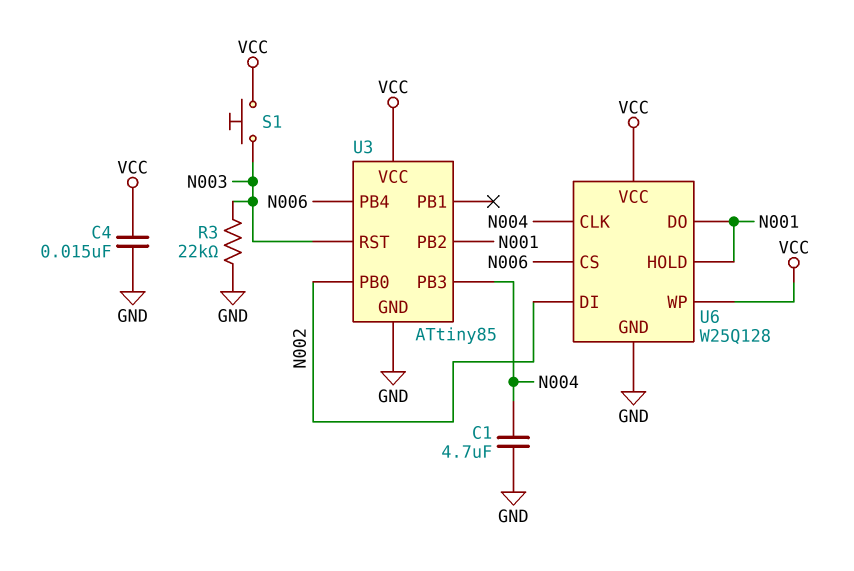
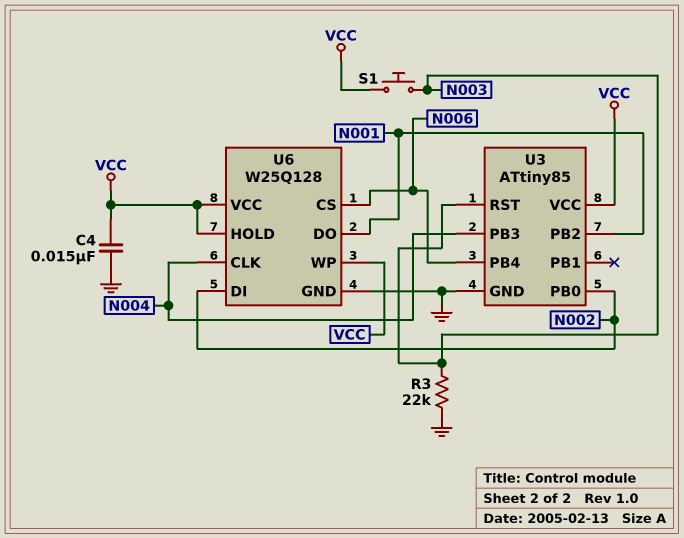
C1: 4.7uF (GND, N004) -> none
U6 pin HOLD: N001 -> VCC

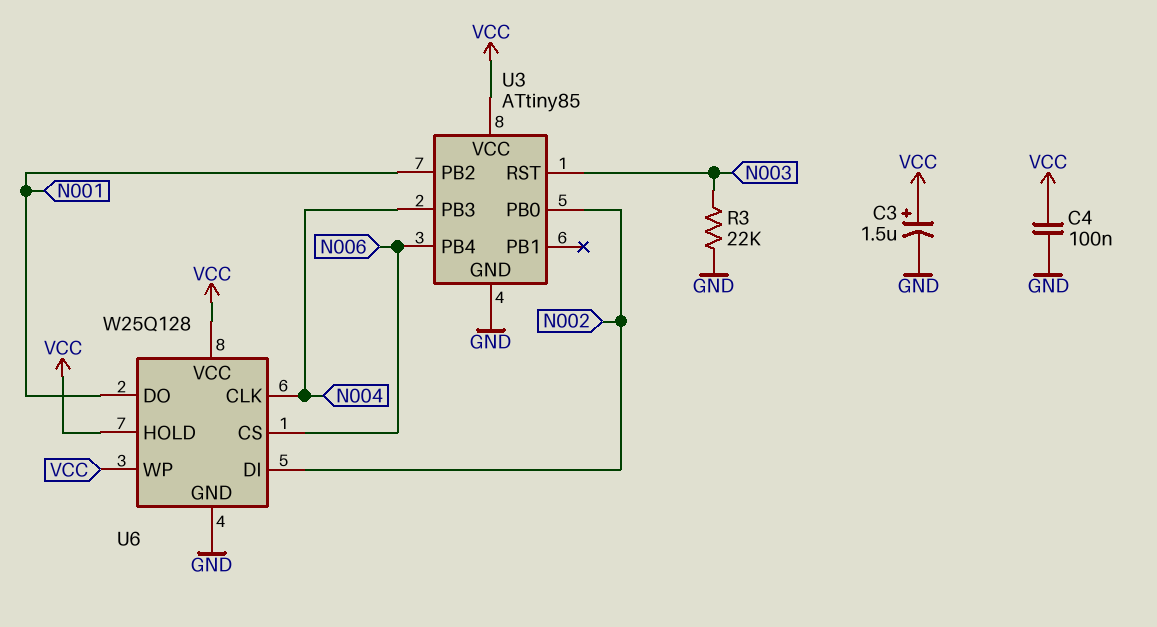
C3: none -> 1.5uF (plus VCC, minus GND)
C4: 15nF (GND, VCC) -> 100nF (GND, VCC)
S1: button (N003, VCC) -> none

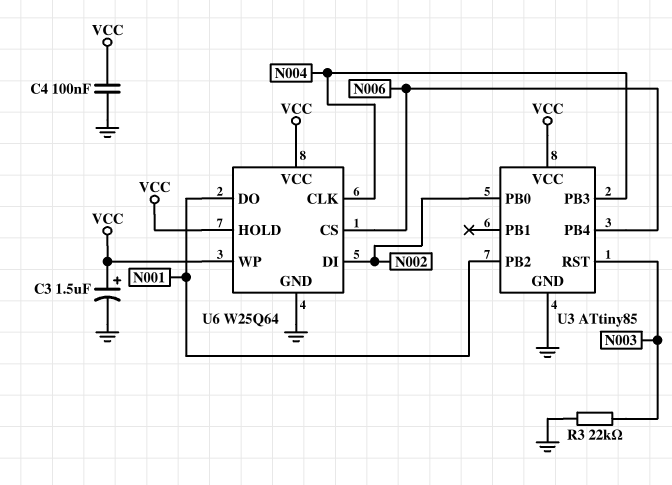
U6: W25Q128 -> W25Q64

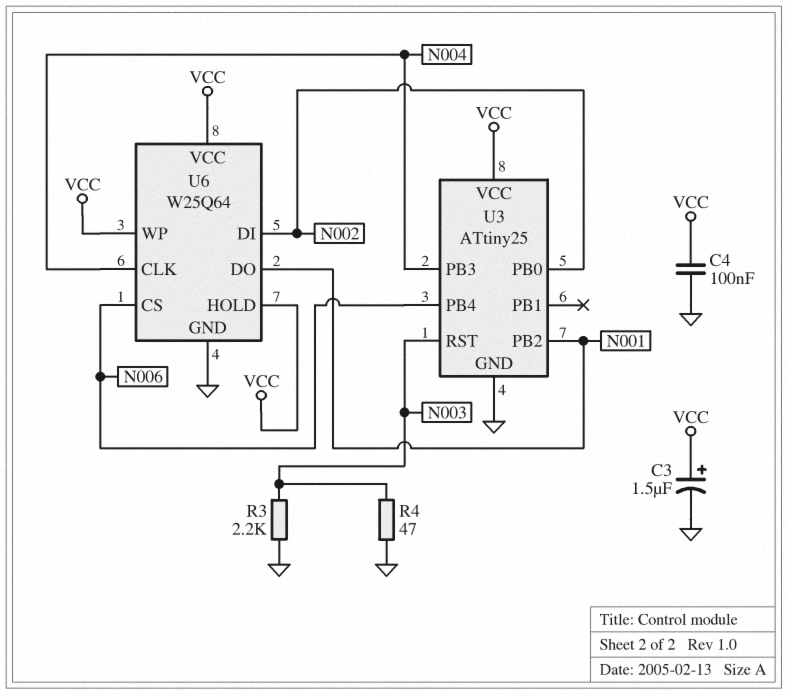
R3: 22k (GND, N003) -> 2.2k (GND, N003)
R4: none -> 47 (GND, N003)
U3: ATtiny85 -> ATtiny25

